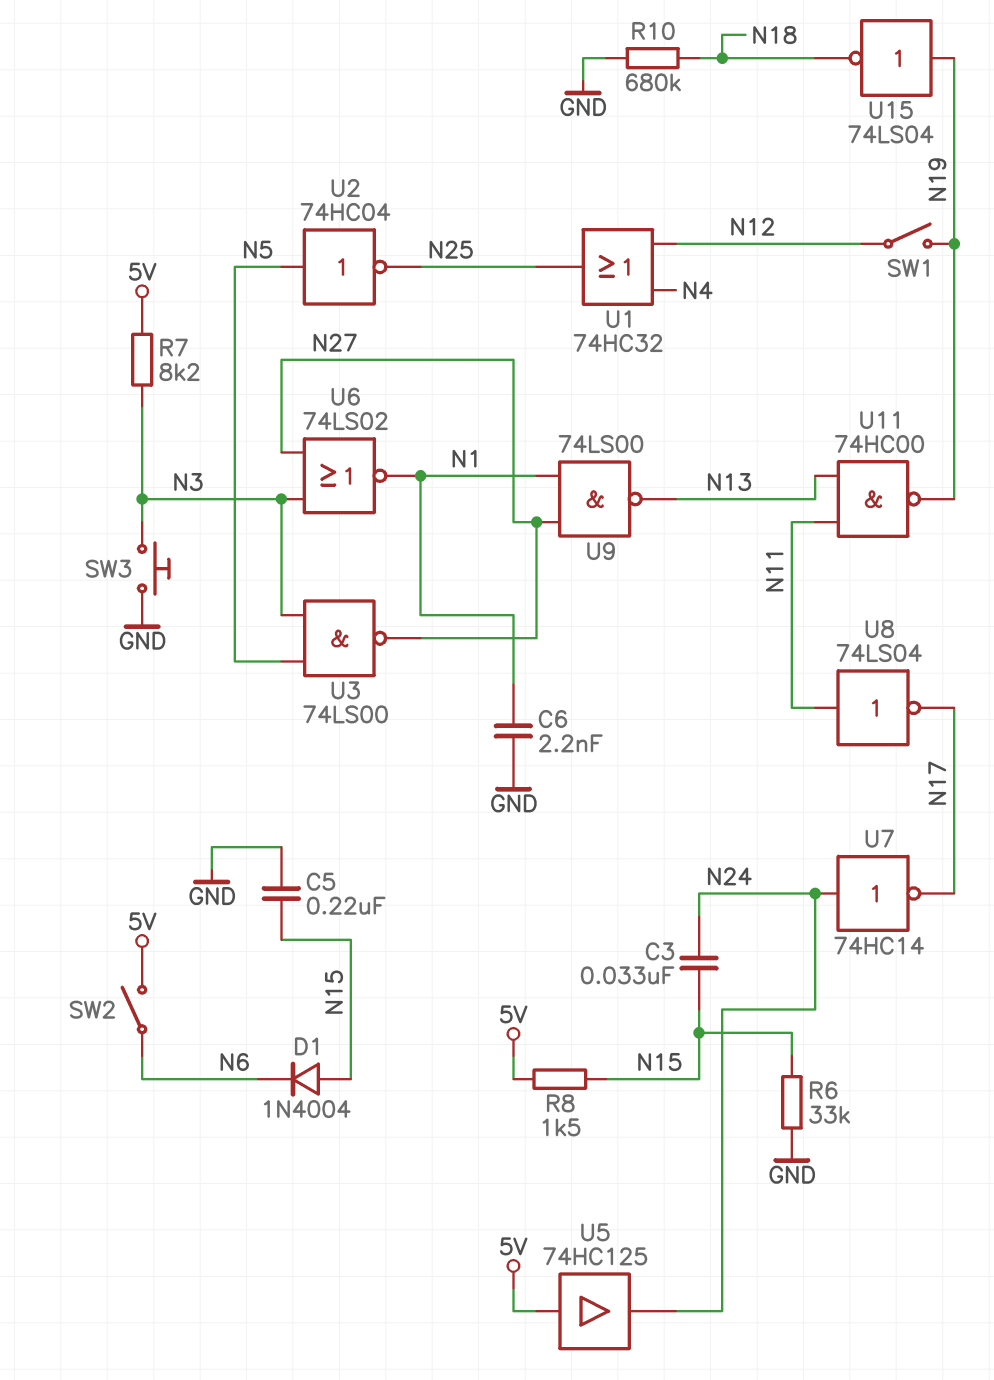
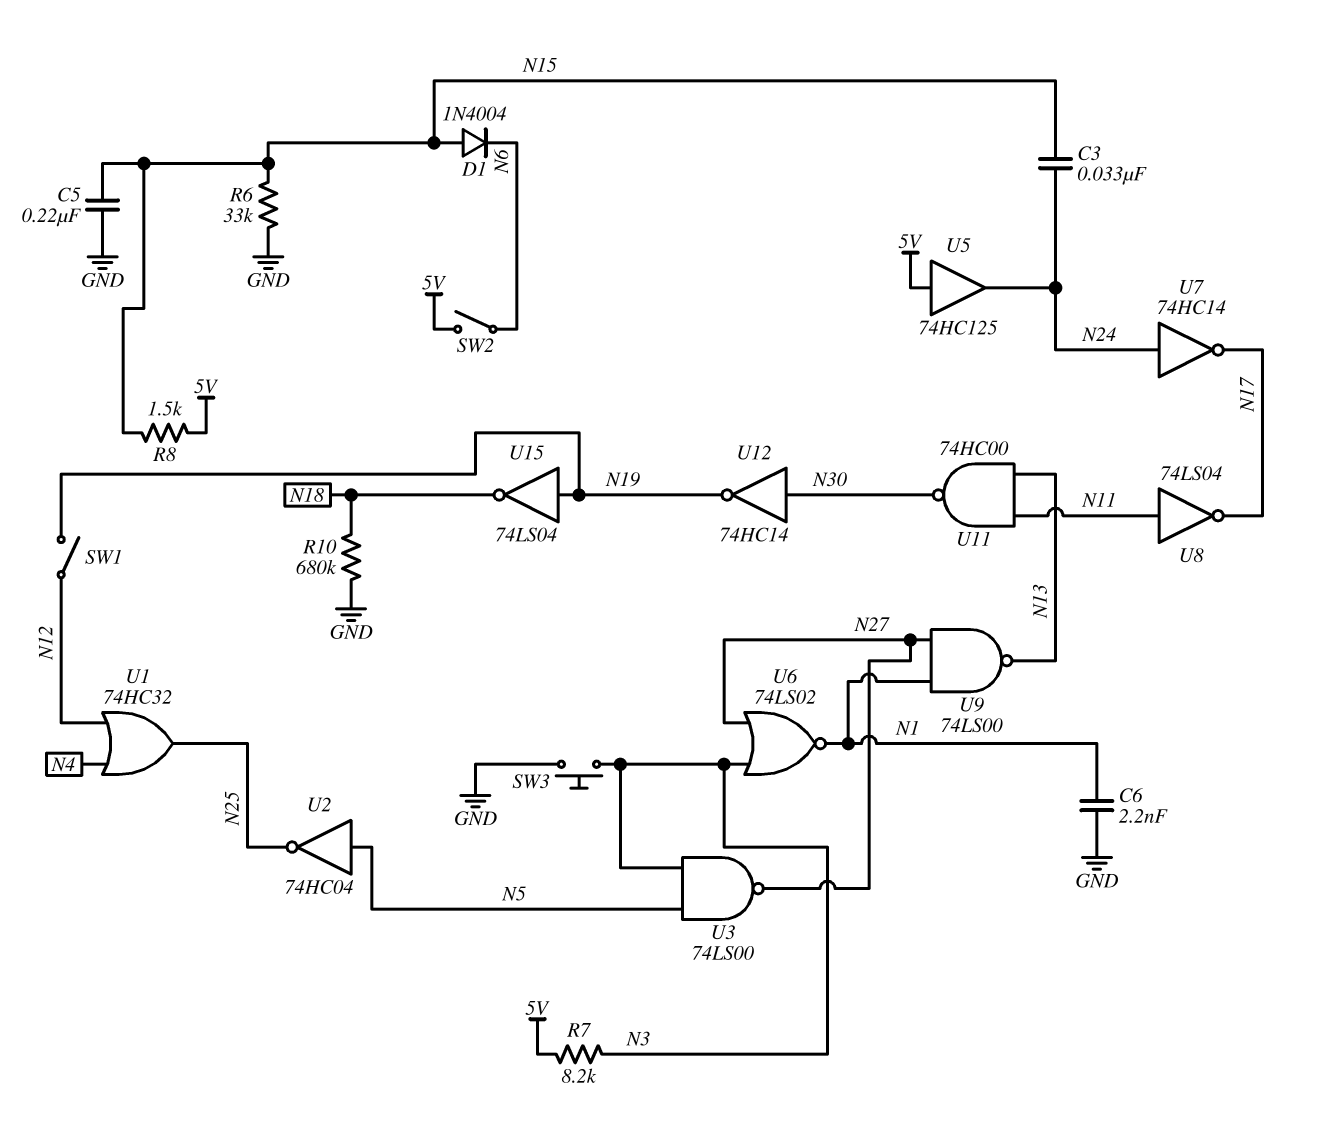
U11: NAND 74HC00 (in N11, in N13, out N19) -> NAND 74HC00 (in N11, in N13, out N30)
U12: none -> NOT 74HC14 (in N30, out N19)

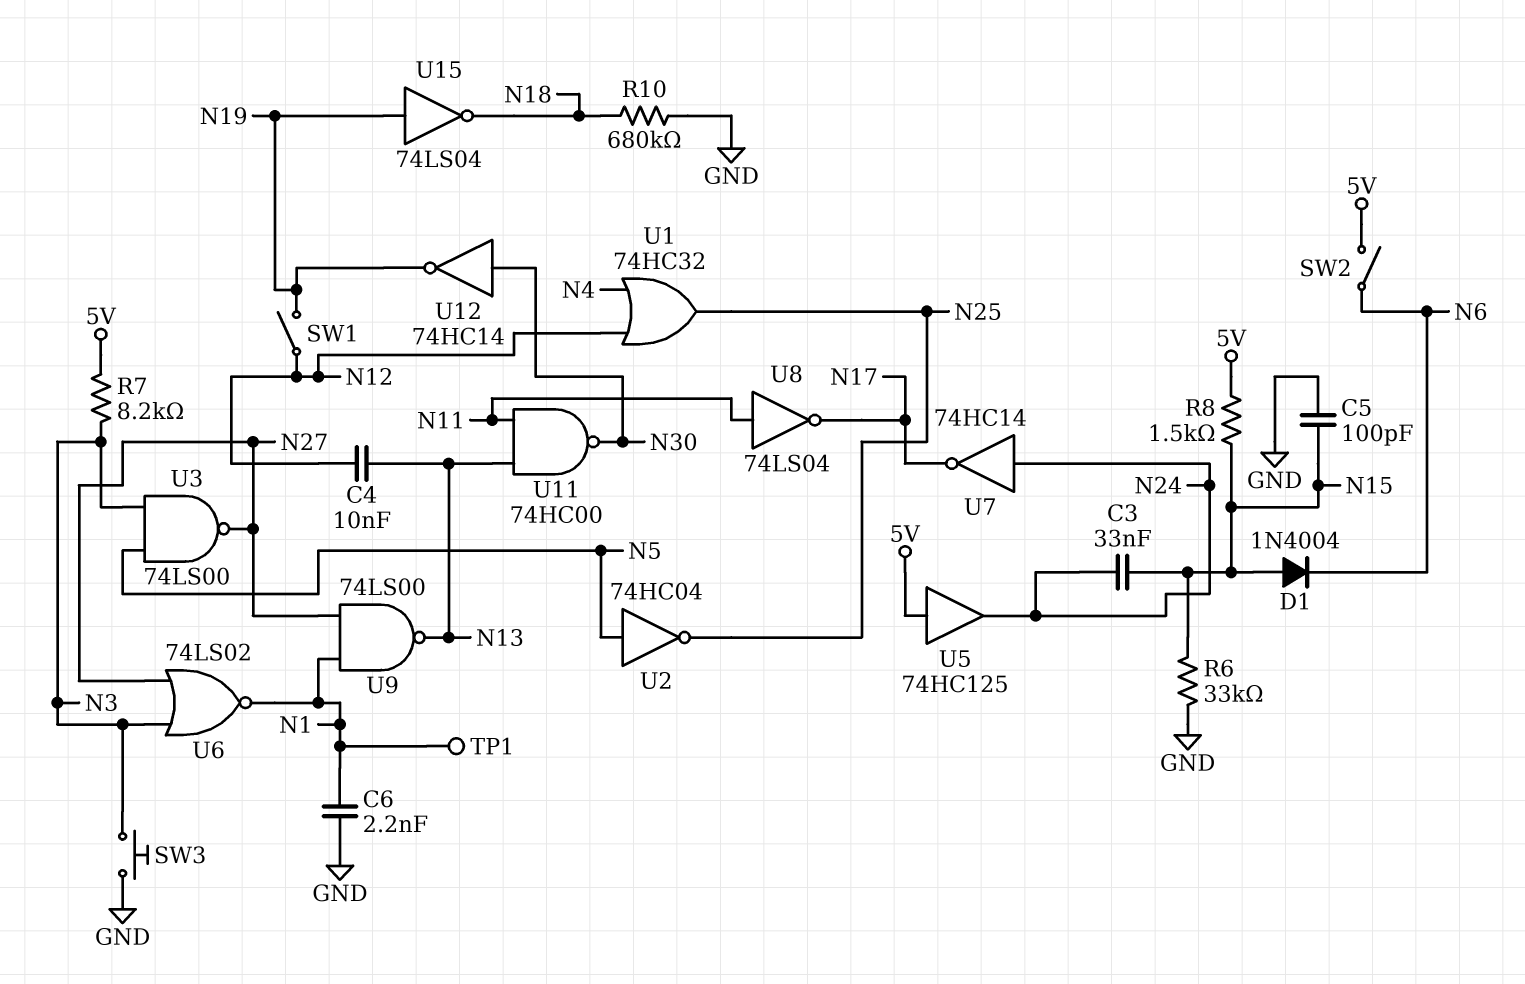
C4: none -> 10nF (N12, N13)
C5: 220nF (GND, N15) -> 100pF (GND, N15)
TP1: none -> test point (N1)

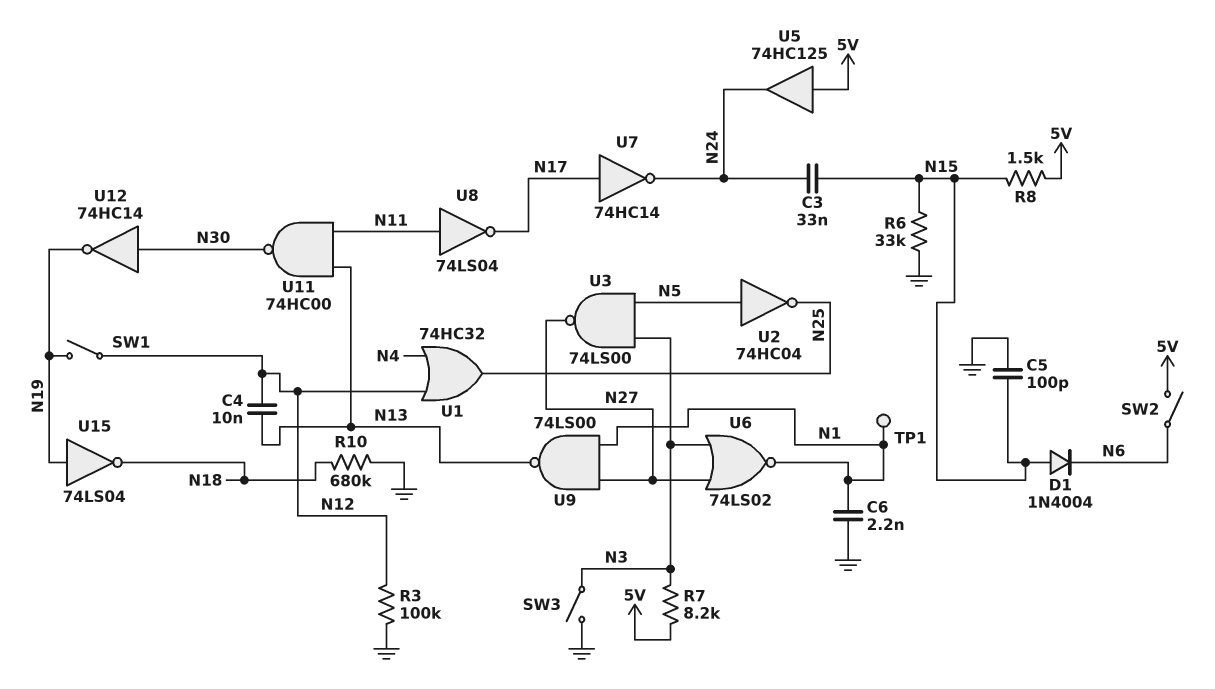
R3: none -> 100k (GND, N12)
SW3: button (GND, N3) -> switch (GND, N3)
U7: NOT 74HC14 (in N24, out N17) -> NOT 74HC14 (in N17, out N24)

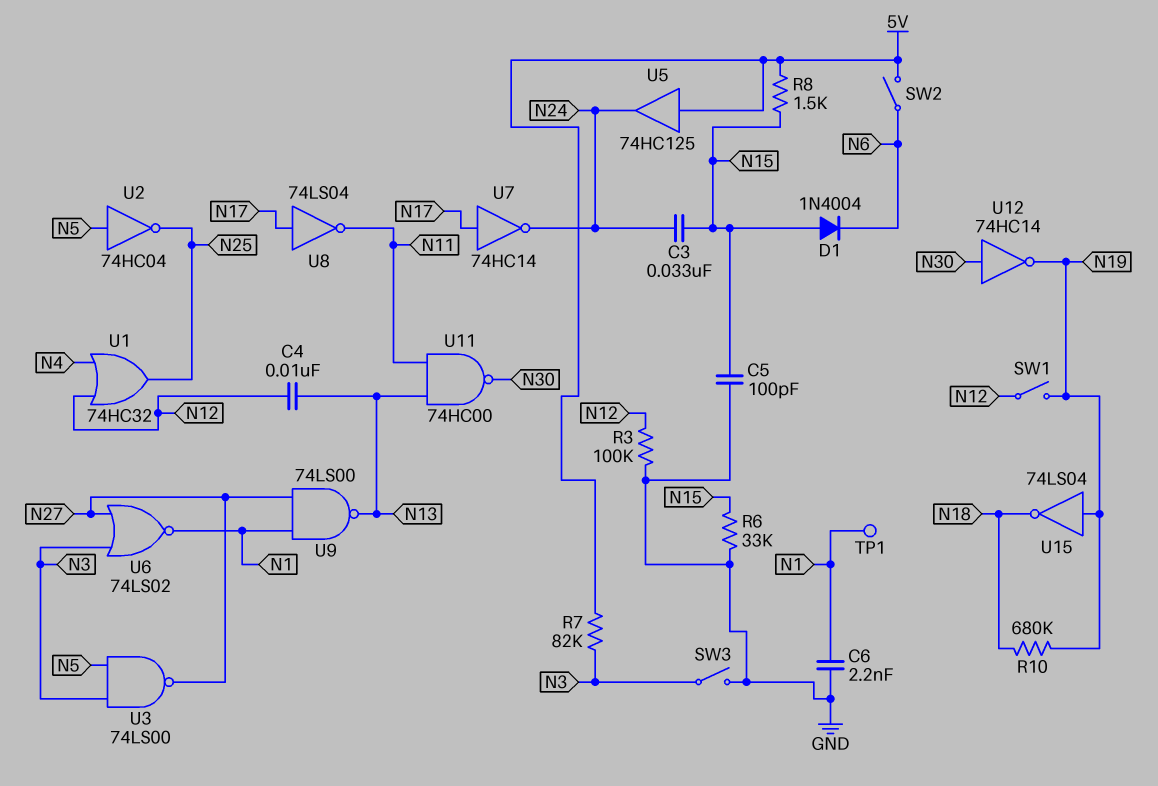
R7: 8.2k (5V, N3) -> 82k (5V, N3)
R10: 680k (GND, N18) -> 680k (N18, N19)
U8: NOT 74LS04 (in N11, out N17) -> NOT 74LS04 (in N17, out N11)

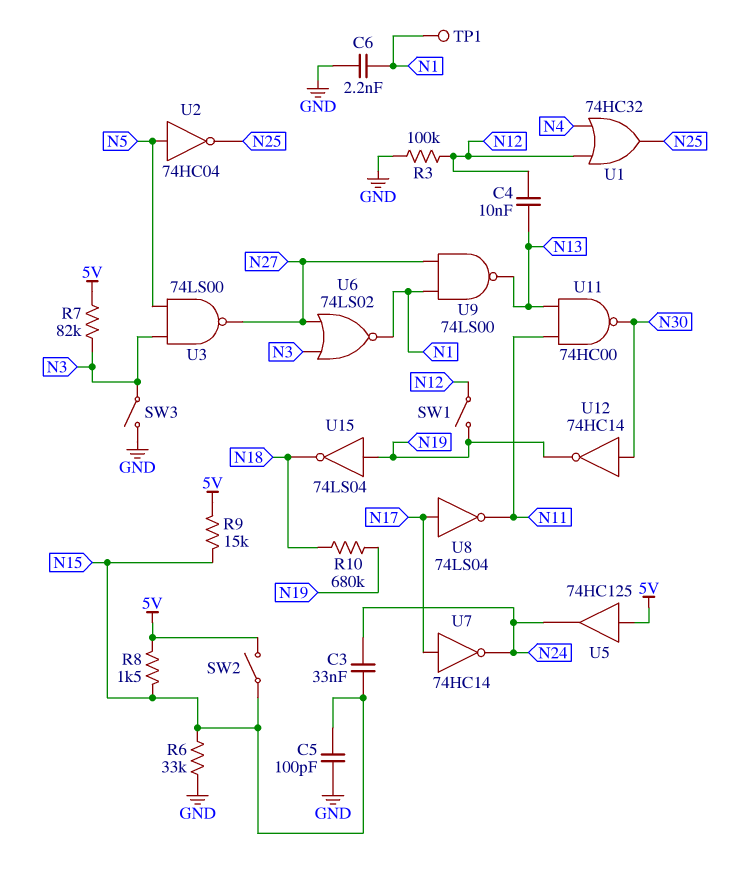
D1: diode 1N4004 (A N15, K N6) -> none
R9: none -> 15k (5V, N15)
SW2: switch (5V, N6) -> switch (5V, N15)

